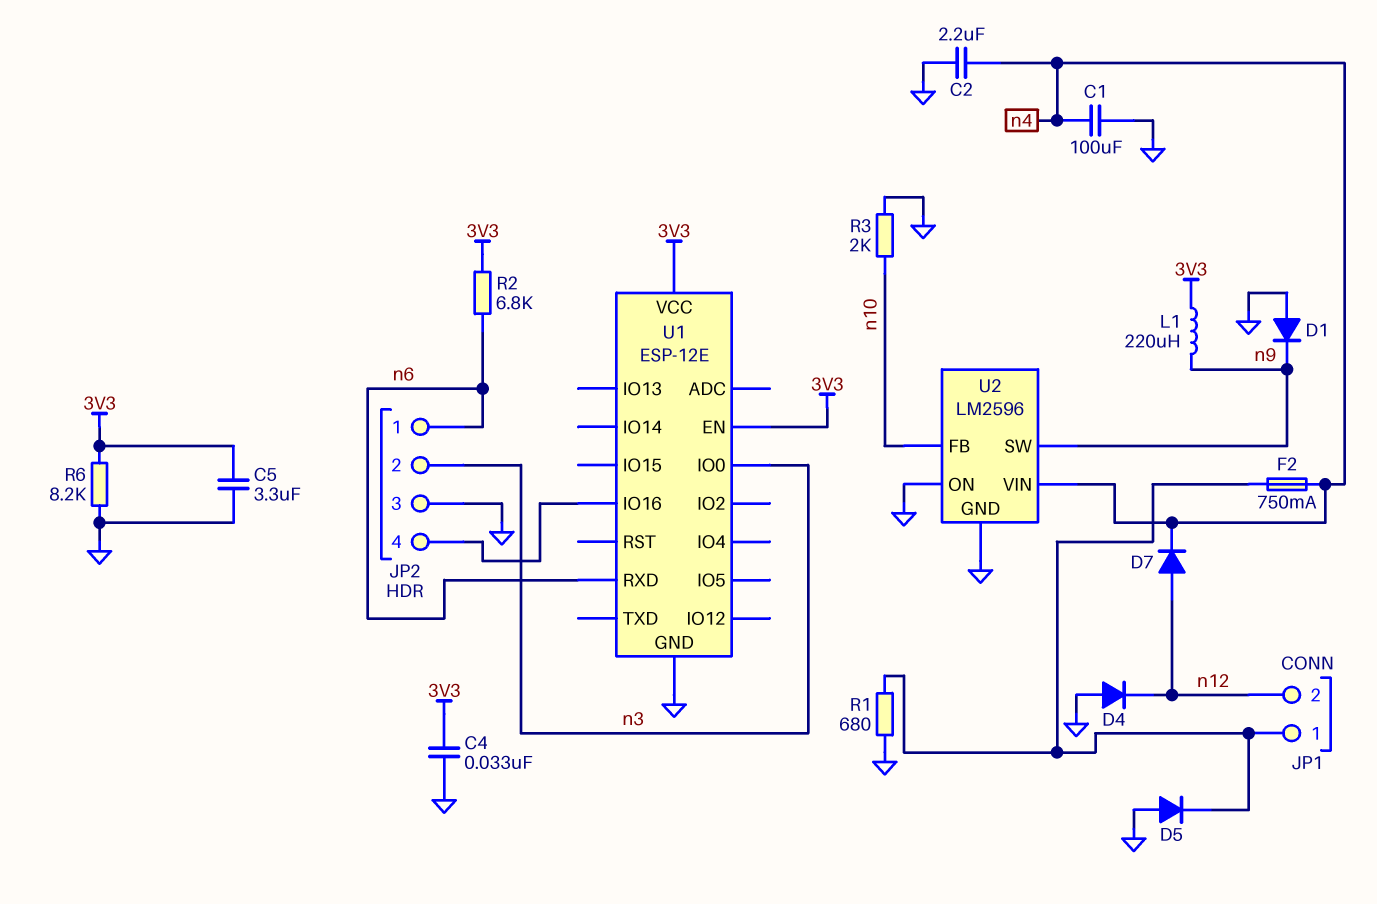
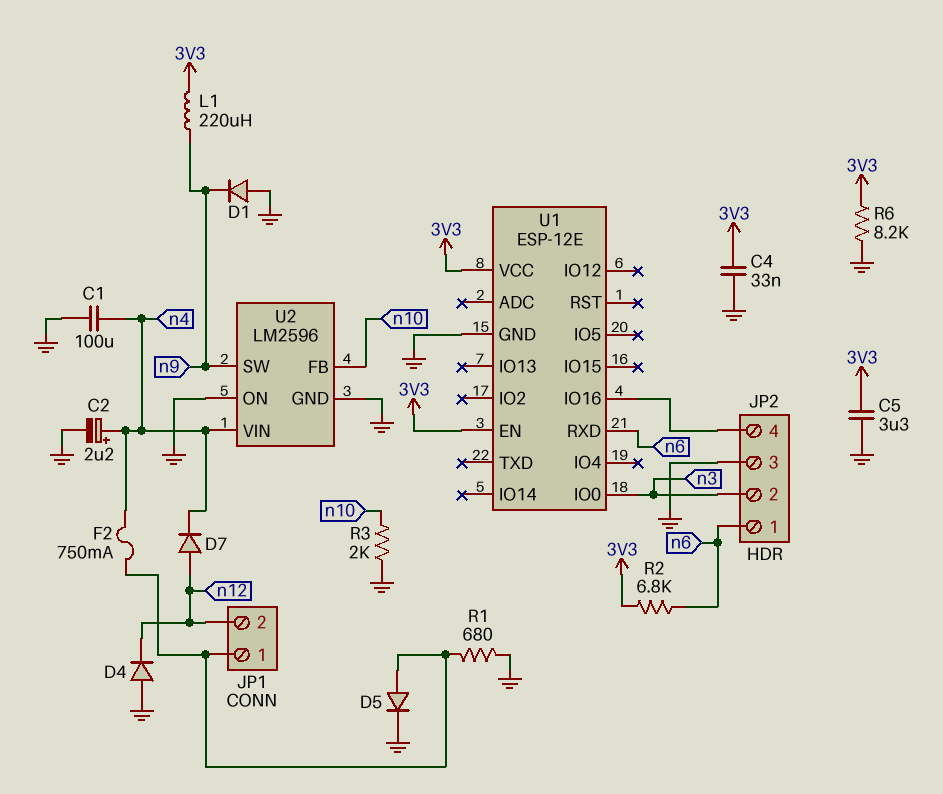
C2: 2.2uF (GND, n4) -> 2.2uF (plus n4, minus GND)
D5: diode (A GND, K JP1/1) -> diode (A JP1/1, K GND)

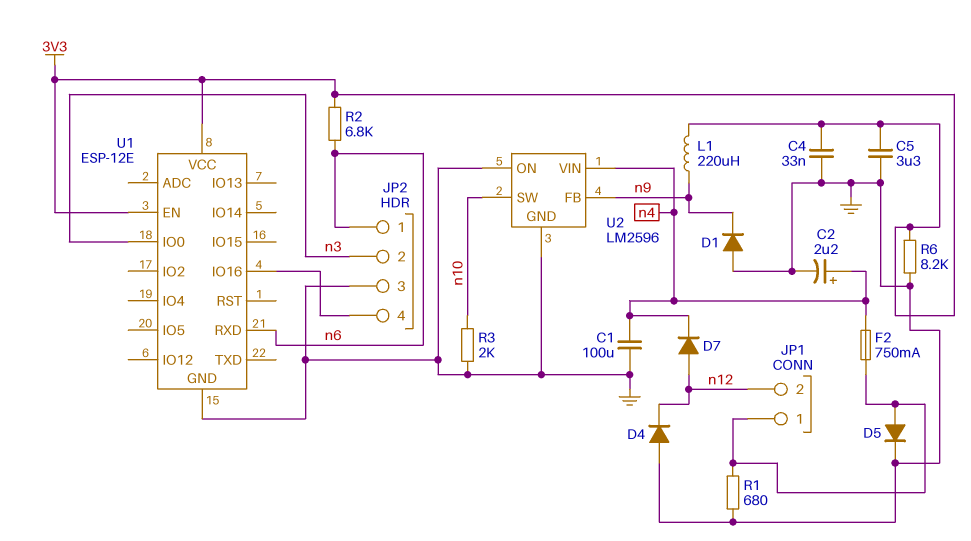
U2 pin FB: n10 -> n9
U2 pin SW: n9 -> n10

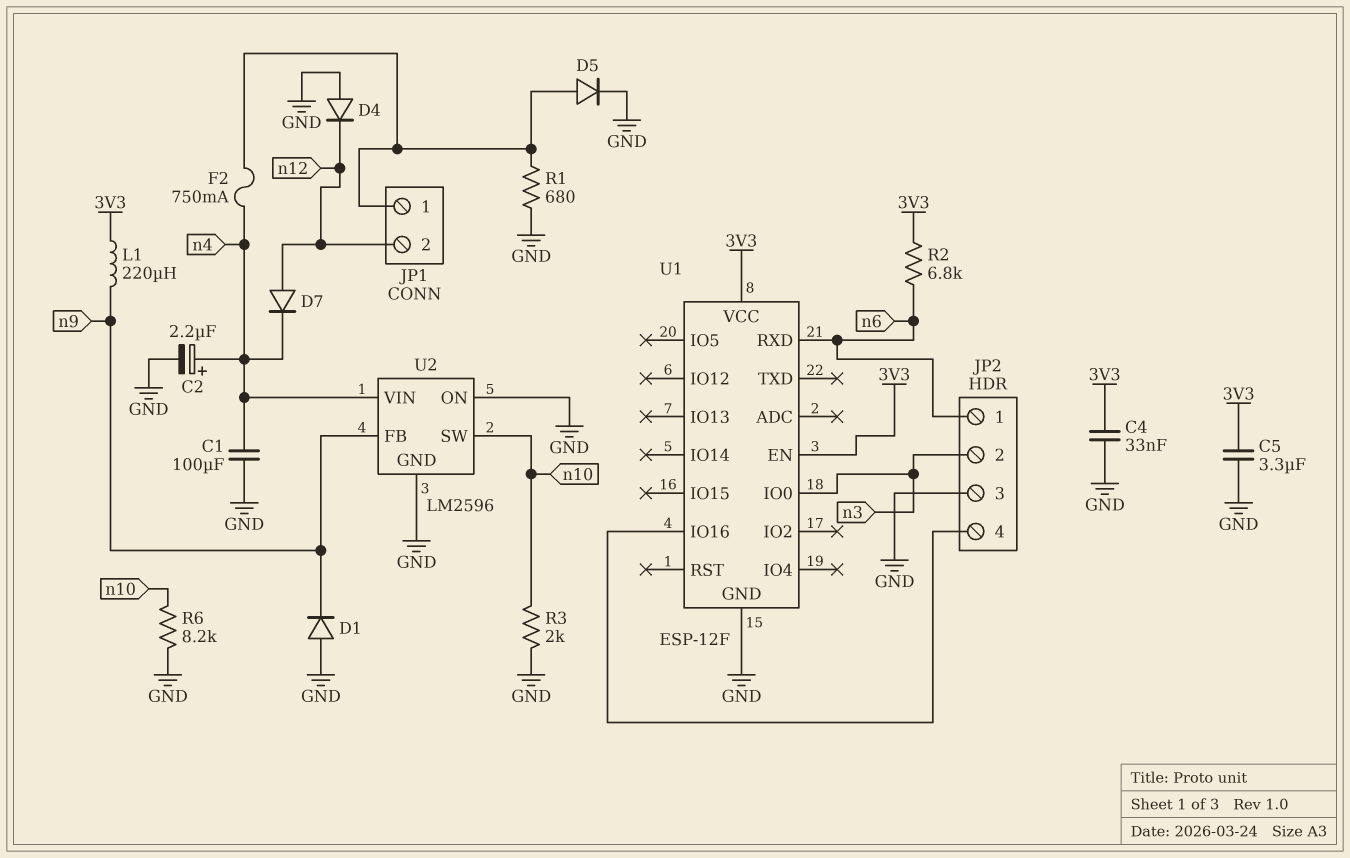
R6: 8.2k (3V3, GND) -> 8.2k (GND, n10)
U1: ESP-12E -> ESP-12F

